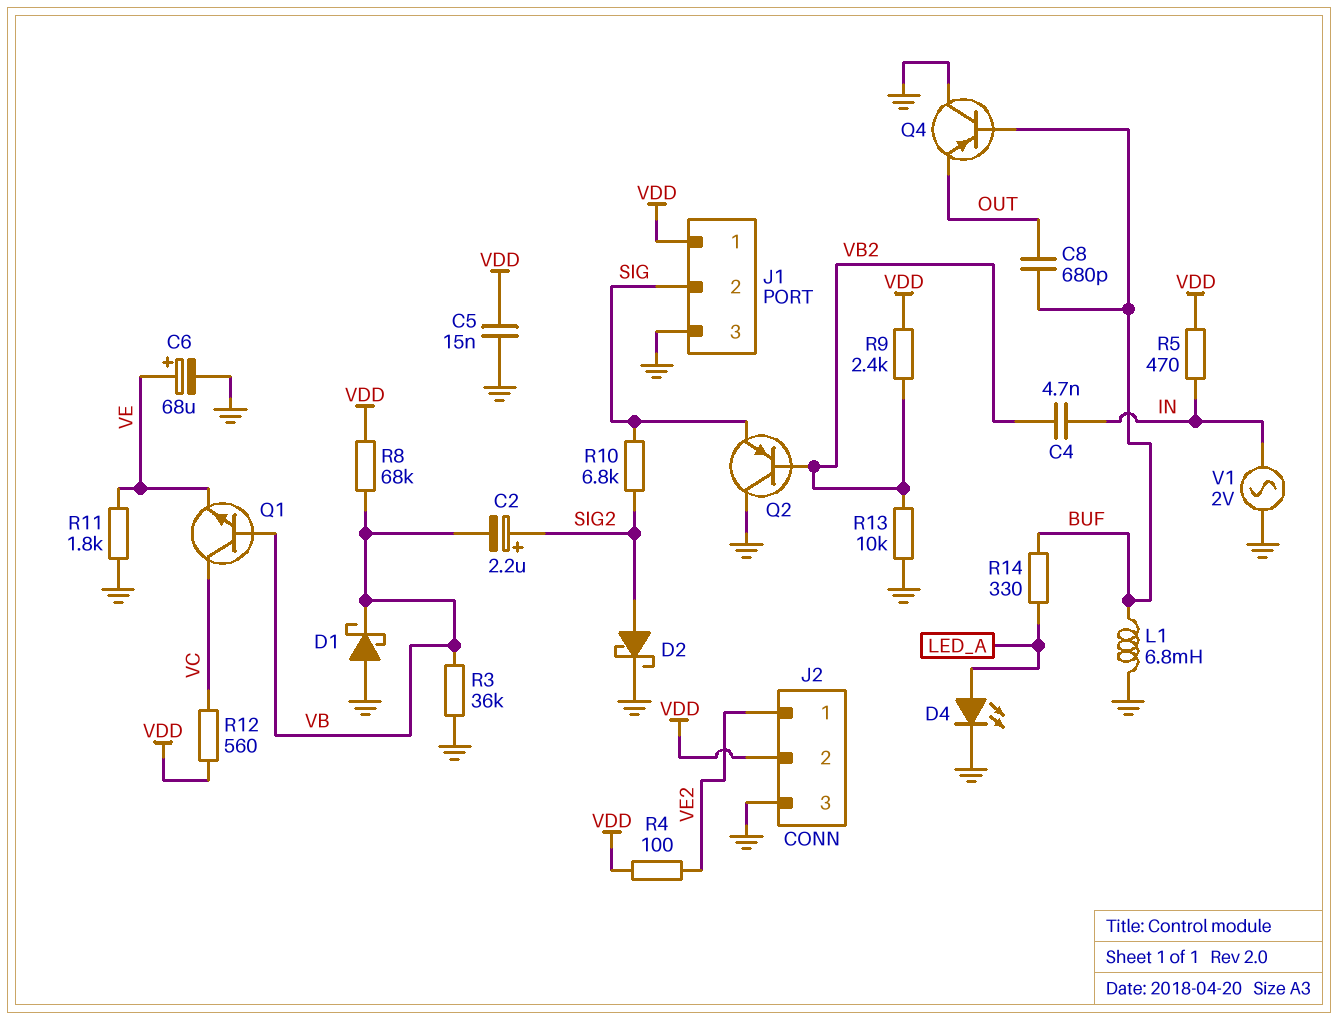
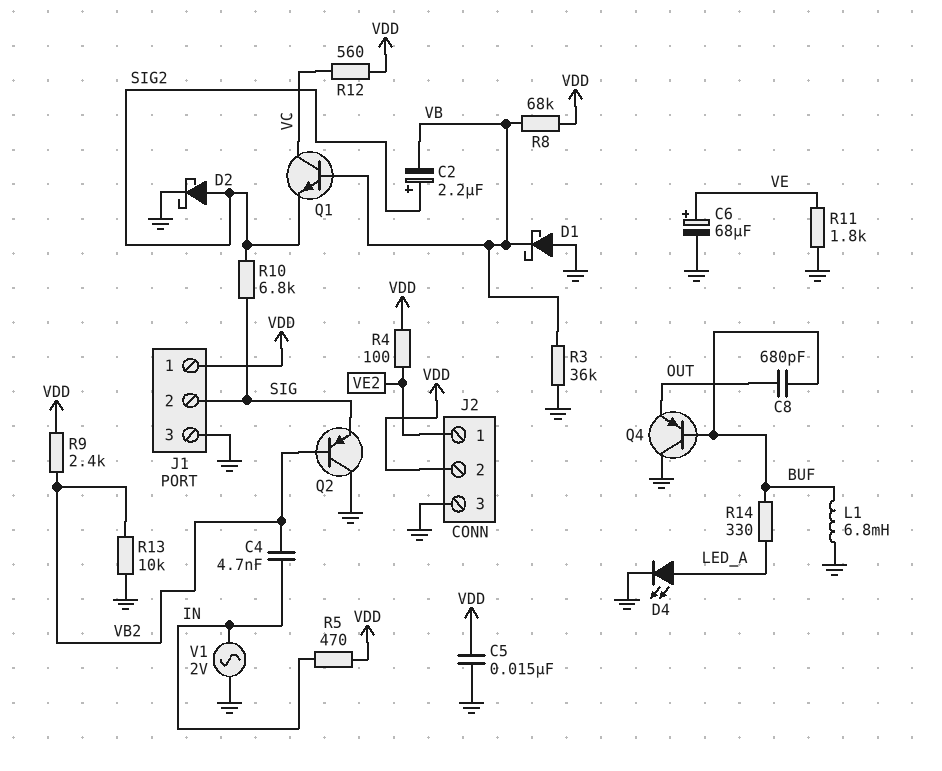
Q1: NPN (B VB, C VC, E VE) -> NPN (B VB, C VC, E SIG2)

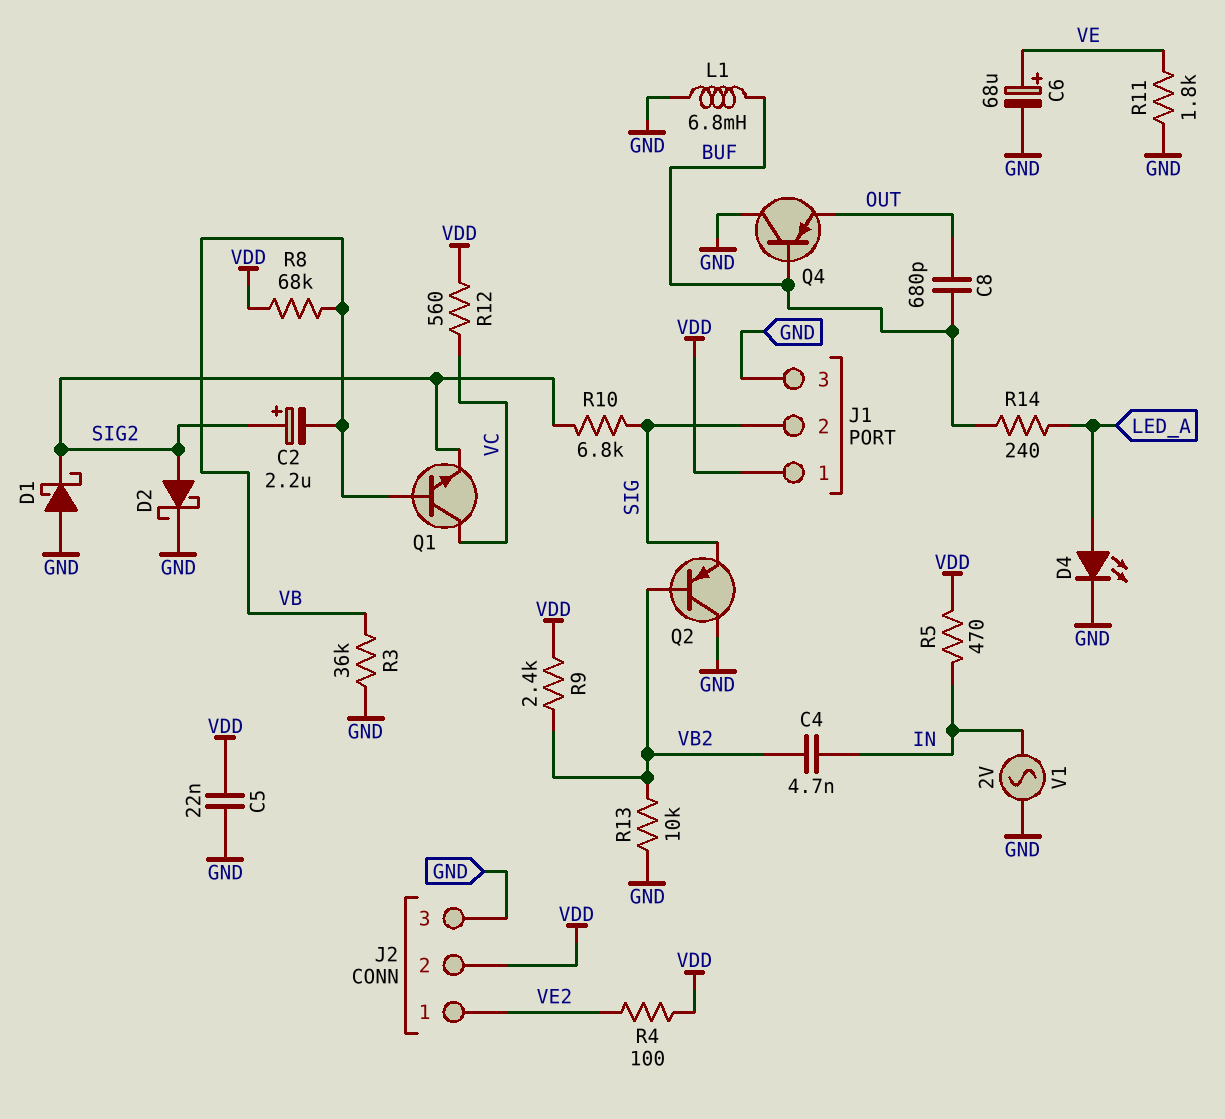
C5: 15nF (GND, VDD) -> 22nF (GND, VDD)
D1: schottky (A GND, K VB) -> schottky (A GND, K SIG2)
R14: 330 (BUF, LED_A) -> 240 (BUF, LED_A)

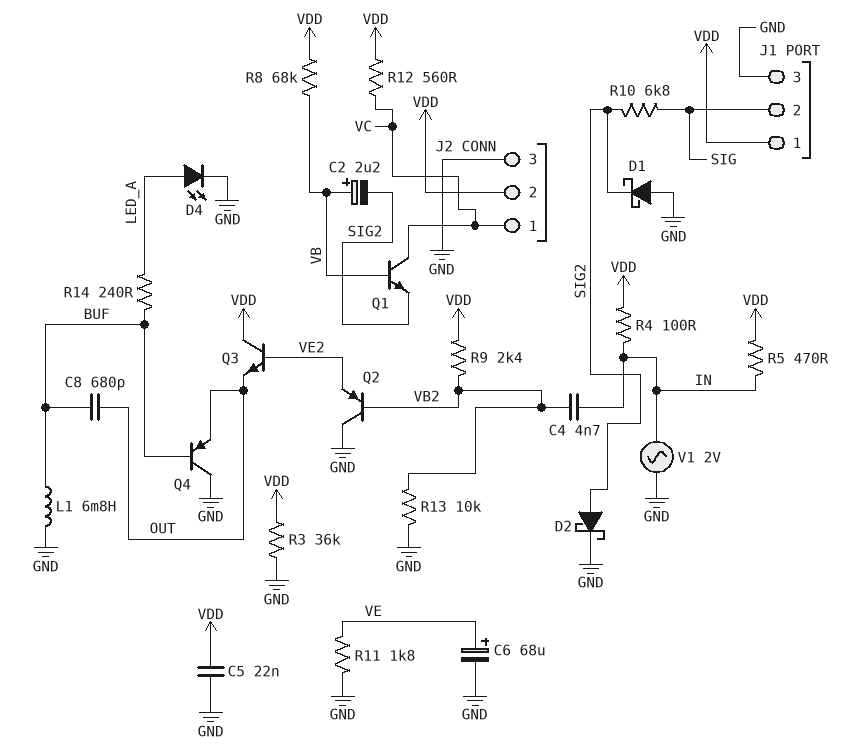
C2: 2.2uF (plus SIG2, minus VB) -> 2.2uF (plus VB, minus SIG2)
J2 pin 1: VE2 -> VC
Q2: PNP (B VB2, C GND, E SIG) -> PNP (B VB2, C GND, E VE2)
Q3: none -> NPN (B VE2, C VDD, E OUT)
R3: 36k (GND, VB) -> 36k (GND, VDD)
R4: 100 (VDD, VE2) -> 100 (IN, VDD)

